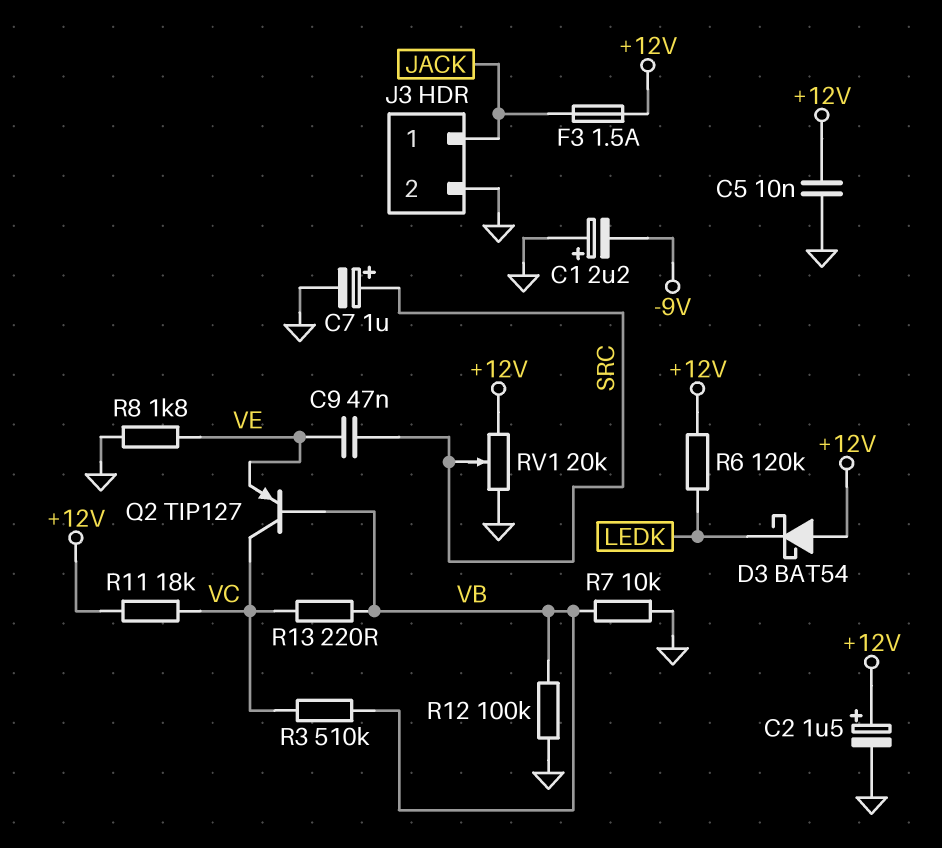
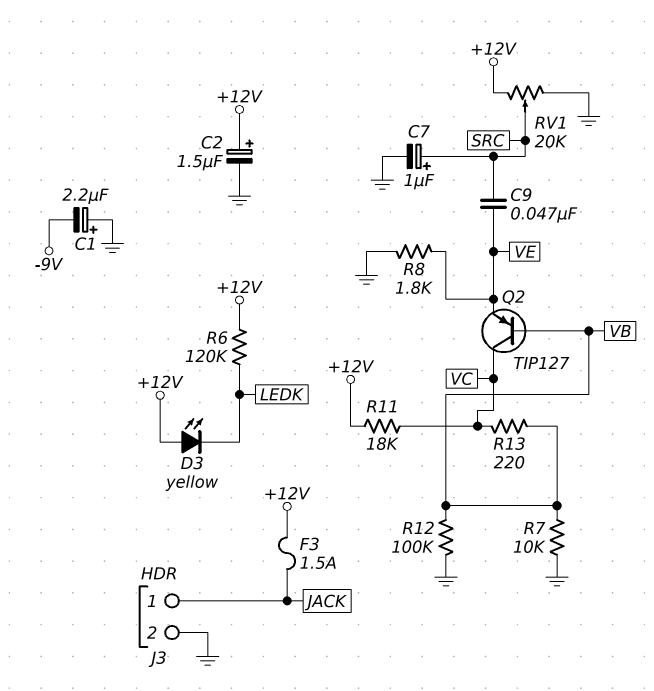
C5: 10nF (+12V, GND) -> none
D3: schottky BAT54 (A +12V, K LEDK) -> LED yellow (A +12V, K LEDK)
R3: 510k (VB, VC) -> none

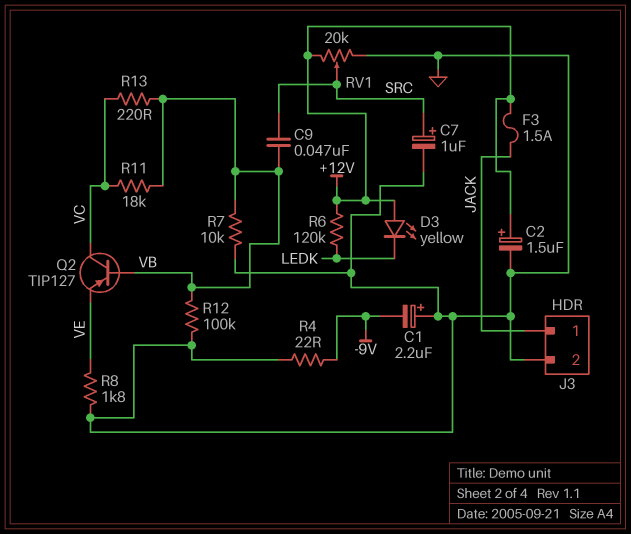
C9: 47nF (SRC, VE) -> 47nF (SRC, VB)
R4: none -> 22 (-9V, GND)
R11: 18k (+12V, VC) -> 18k (VB, VC)

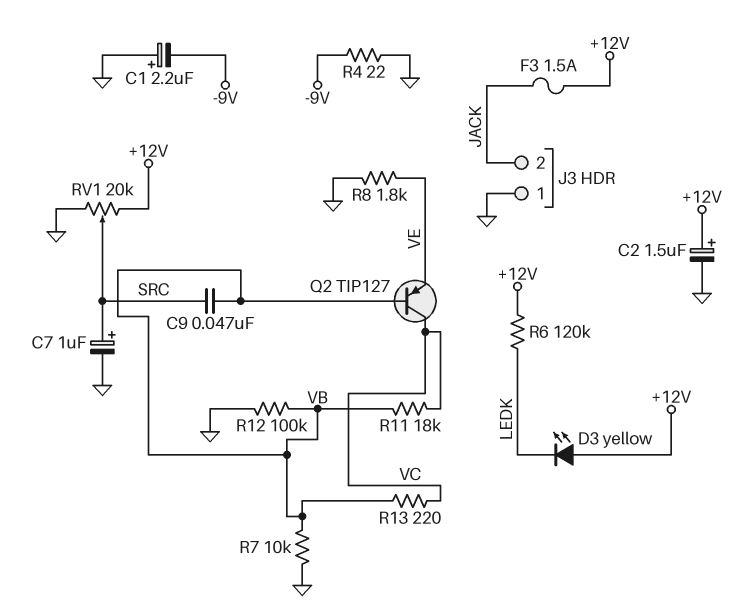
J3 pin 1: JACK -> GND
J3 pin 2: GND -> JACK

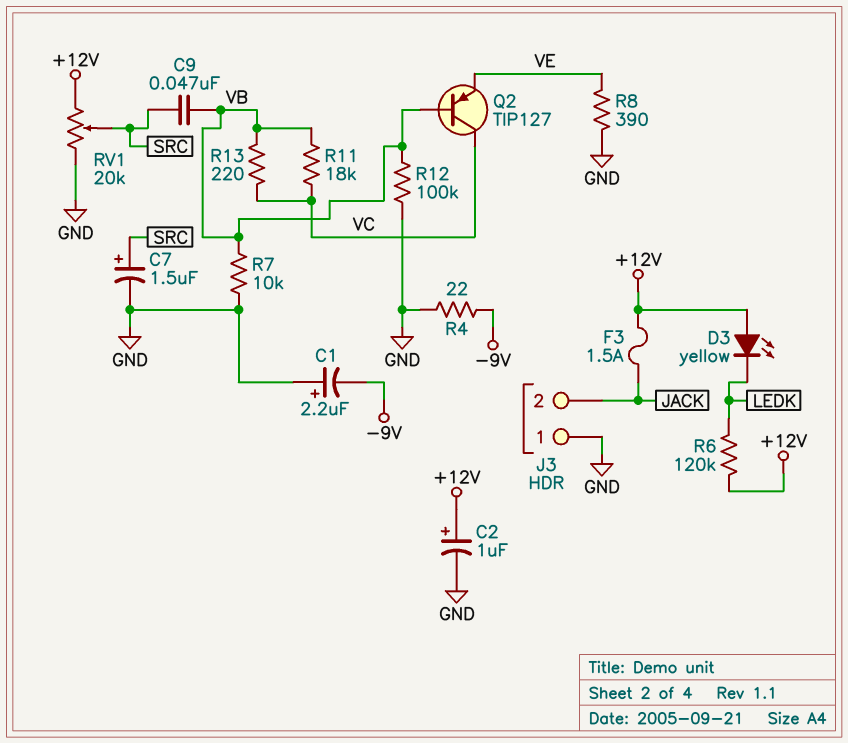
C2: 1.5uF (plus +12V, minus GND) -> 1uF (plus +12V, minus GND)
C7: 1uF (plus SRC, minus GND) -> 1.5uF (plus SRC, minus GND)
R8: 1.8k (GND, VE) -> 390 (GND, VE)

